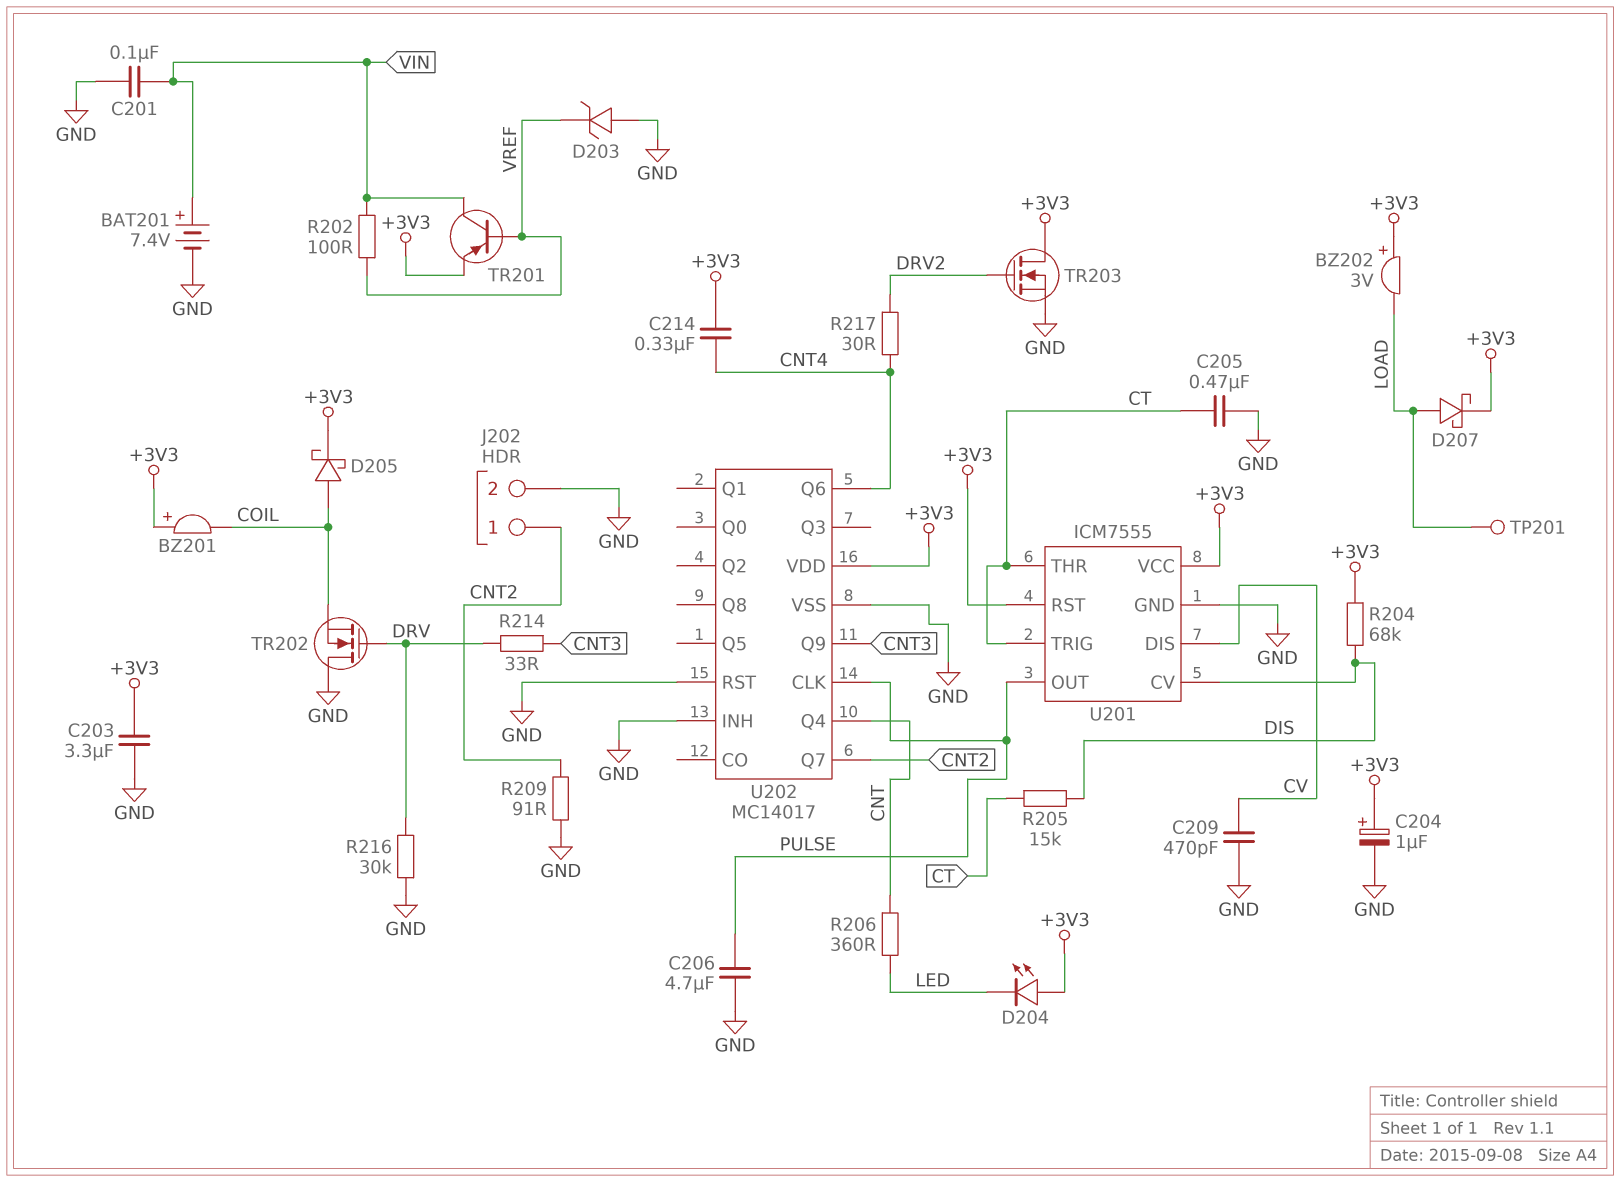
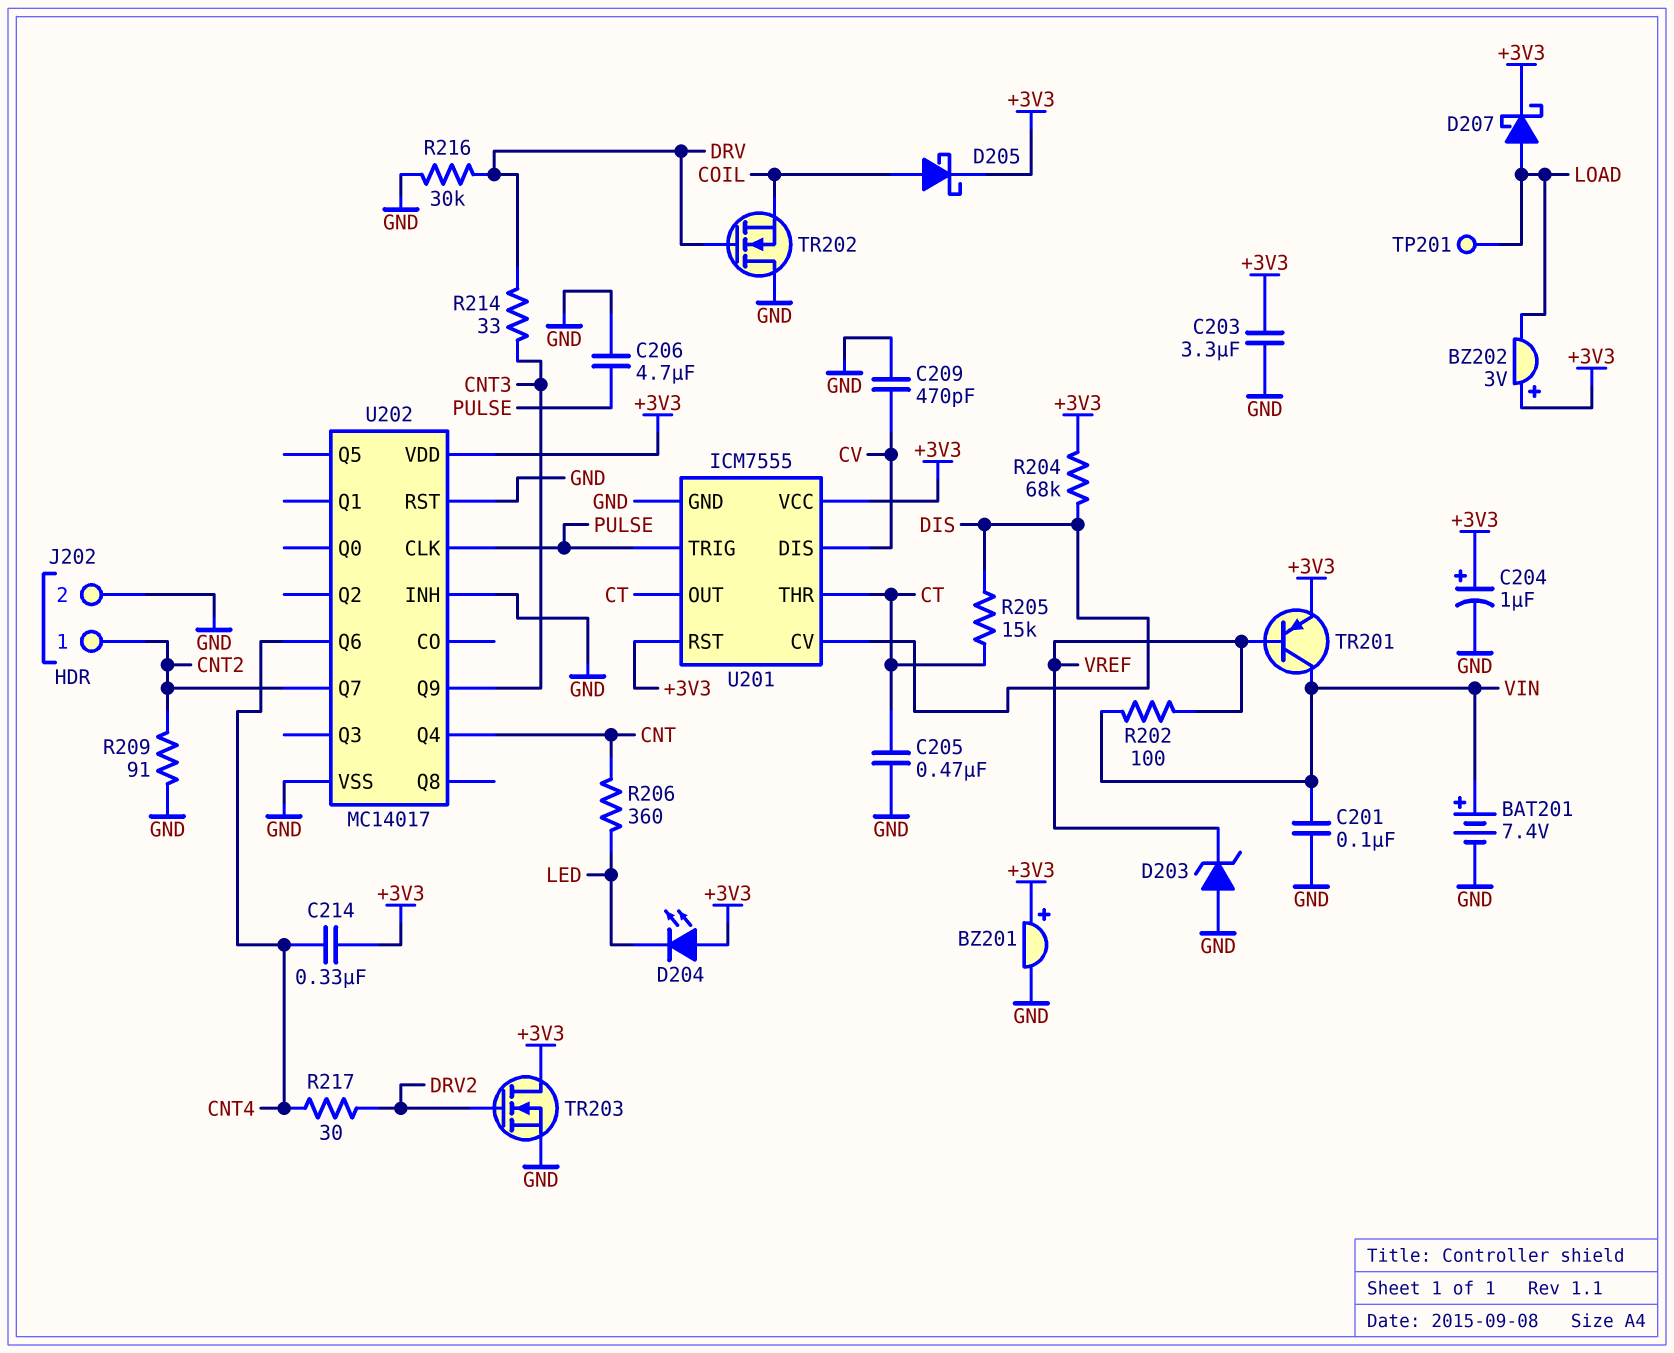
BZ201: buzzer (plus +3V3, minus COIL) -> buzzer (plus +3V3, minus GND)
U201 pin OUT: PULSE -> CT
U201 pin TRIG: CT -> PULSE

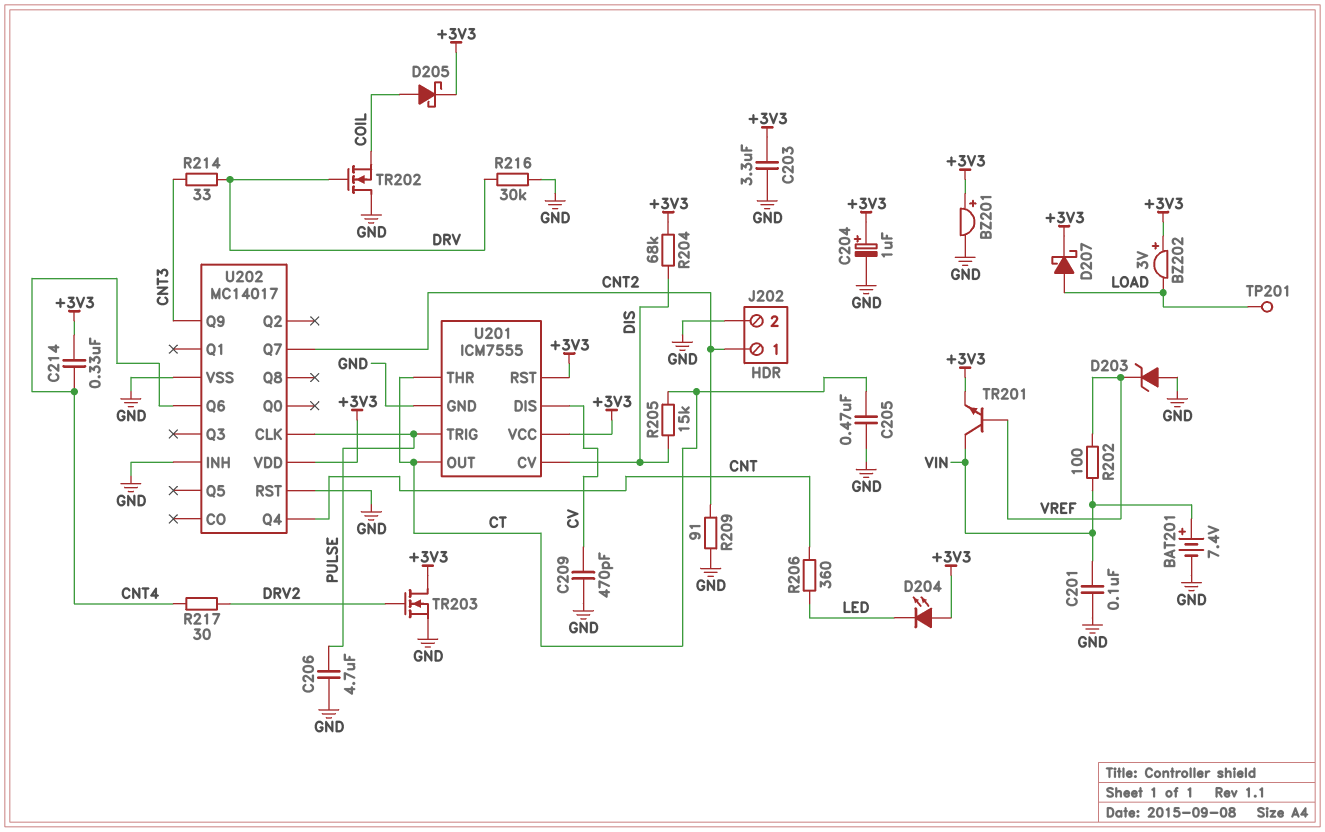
TR201: PNP (B VREF, C VIN, E +3V3) -> NPN (B VREF, C VIN, E +3V3)

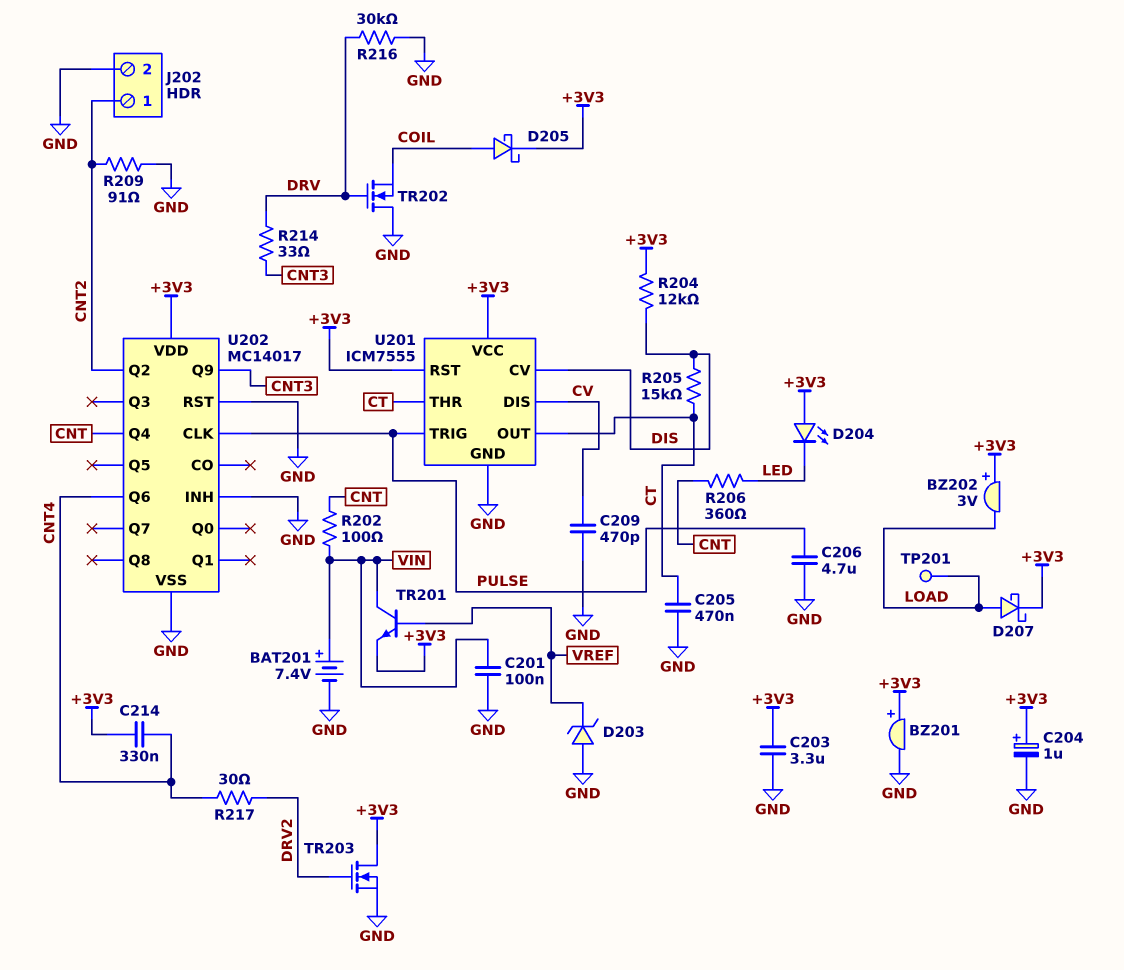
R202: 100 (VIN, VREF) -> 100 (CNT, VIN)
R204: 68k (+3V3, DIS) -> 12k (+3V3, DIS)
U202 pin Q2: none -> CNT2
U202 pin Q7: CNT2 -> none

